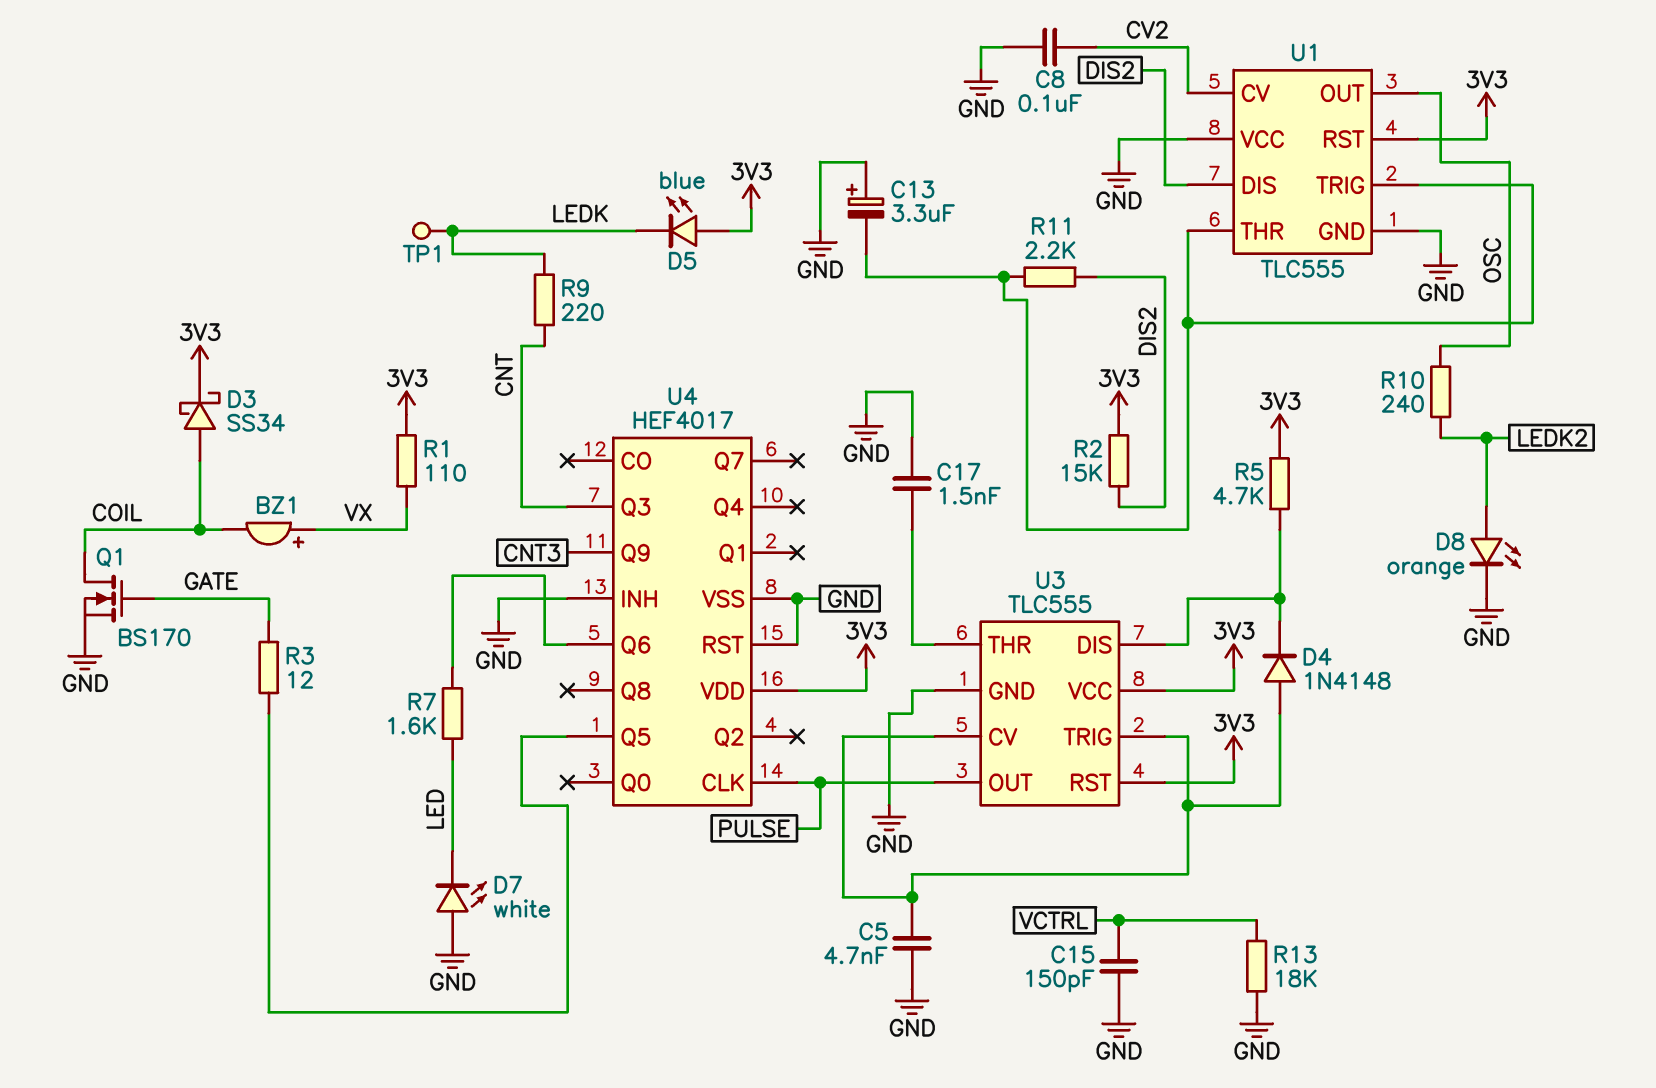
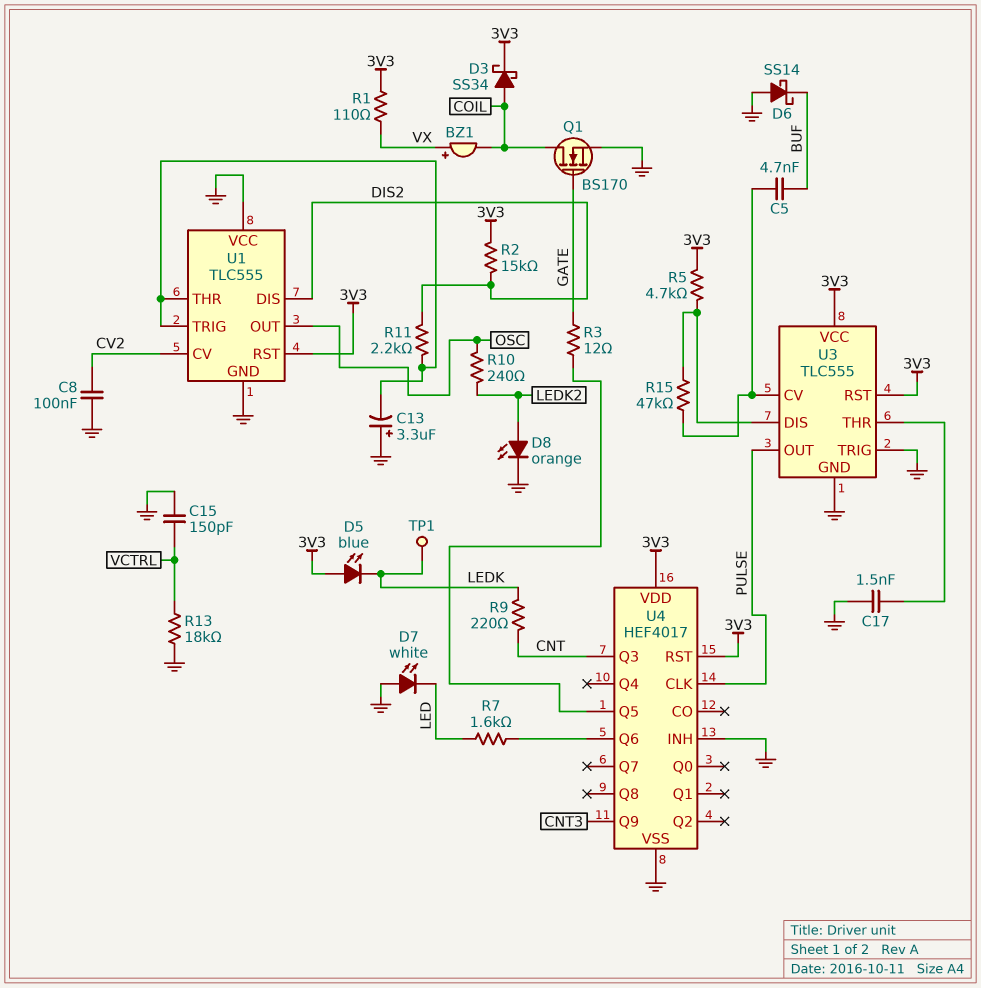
C5: 4.7nF (GND, U3/CV) -> 4.7nF (BUF, U3/CV)
D4: diode 1N4148 (A U3/CV, K U3/DIS) -> none
D6: none -> schottky SS14 (A GND, K BUF)
R15: none -> 47k (U3/CV, U3/DIS)
U3 pin TRIG: U3/CV -> GND
U4 pin RST: GND -> 3V3

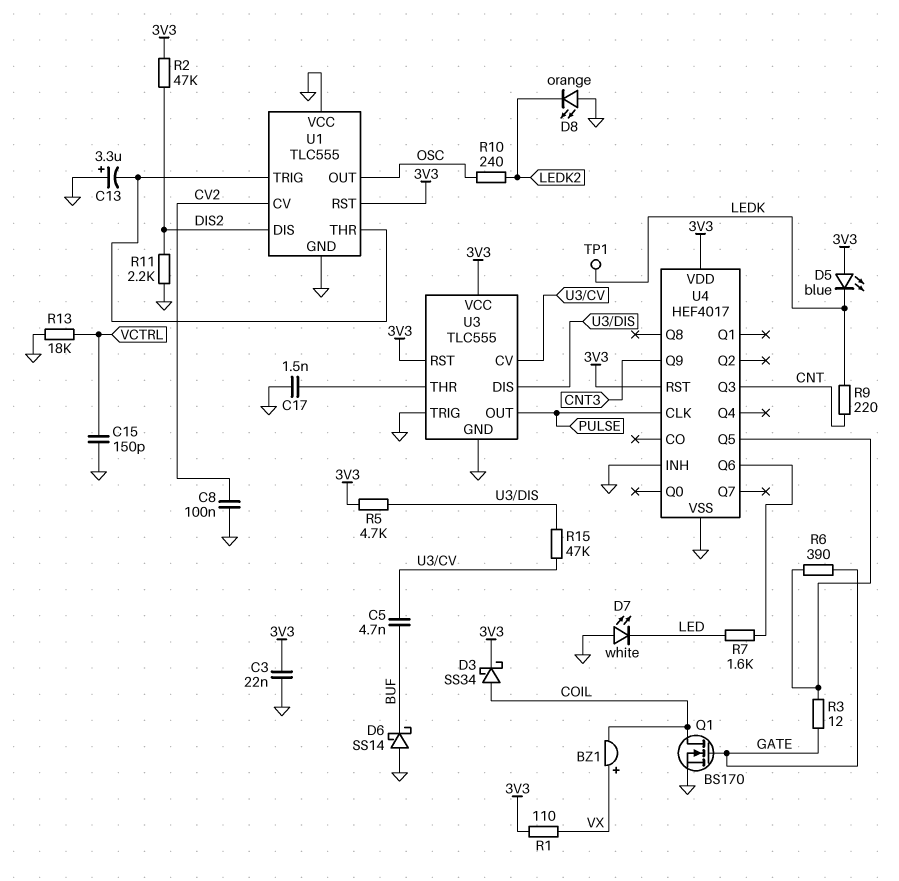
C3: none -> 22nF (3V3, GND)
D8: LED orange (A LEDK2, K GND) -> LED orange (A GND, K LEDK2)
R2: 15k (3V3, DIS2) -> 47k (3V3, DIS2)
R6: none -> 390 (GATE, U4/Q5)
R11: 2.2k (DIS2, U1/THR) -> 2.2k (DIS2, GND)

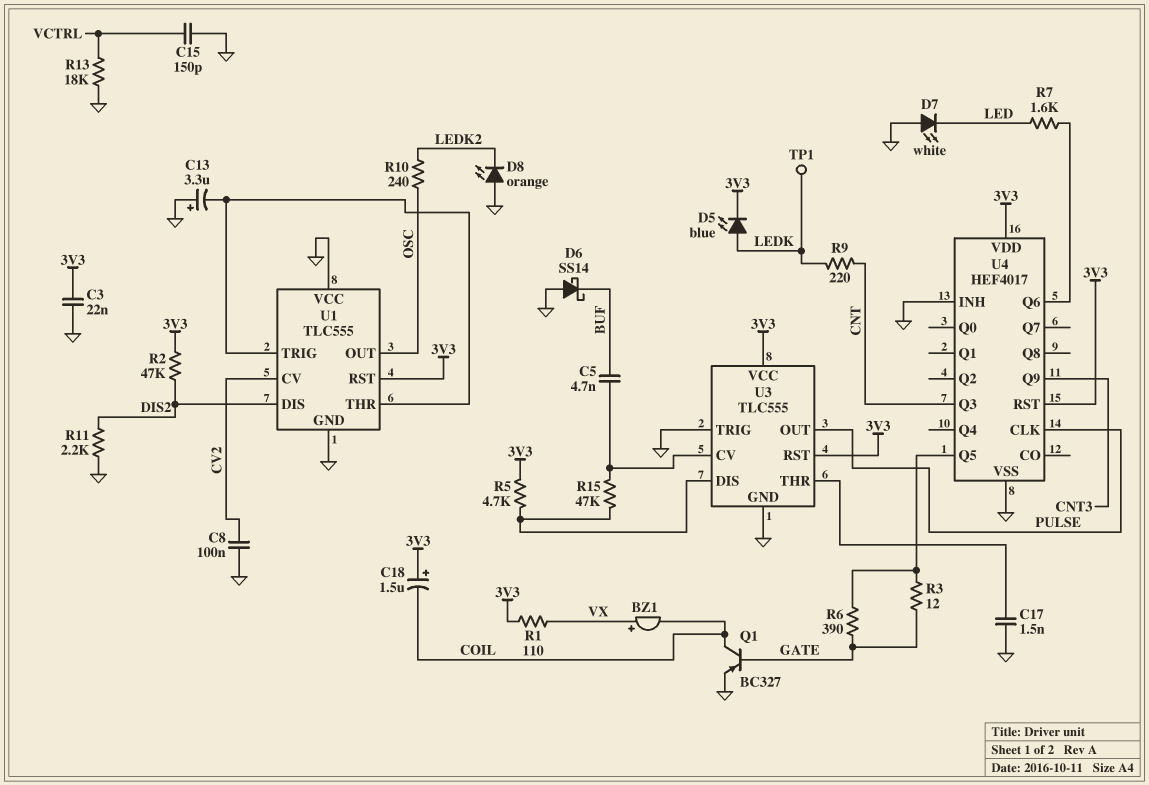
C18: none -> 1.5uF (plus 3V3, minus COIL)
D3: schottky SS34 (A COIL, K 3V3) -> none
D5: LED blue (A 3V3, K LEDK) -> LED blue (A LEDK, K 3V3)
Q1: NMOS BS170 (G GATE, D COIL, S GND) -> PNP BC327 (B GATE, C COIL, E GND)

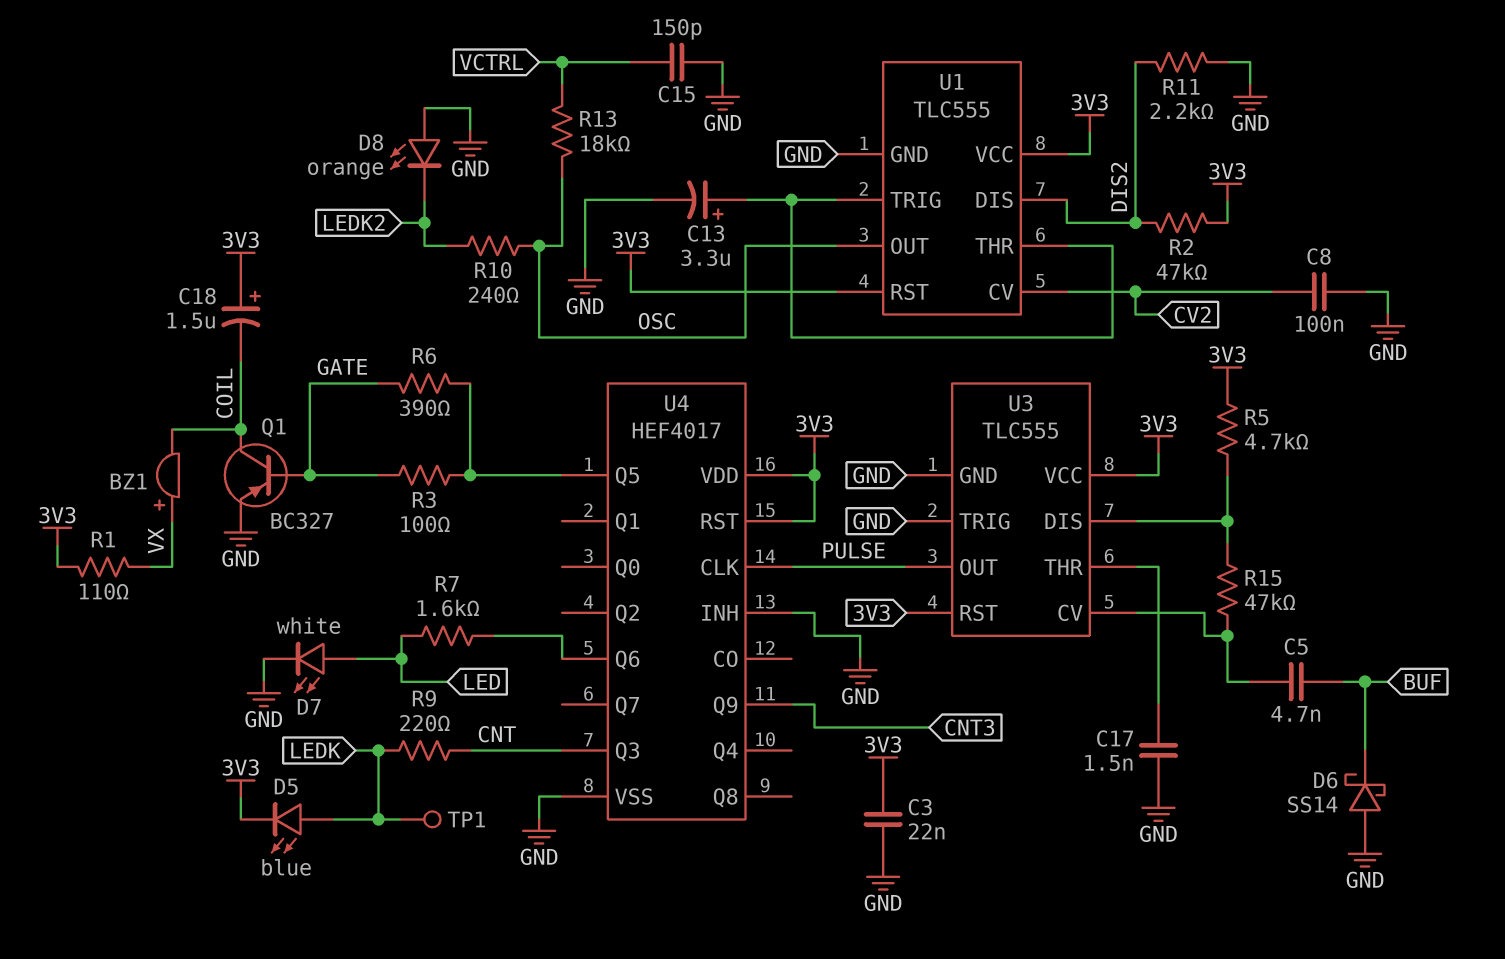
C13: 3.3uF (plus GND, minus U1/THR) -> 3.3uF (plus U1/THR, minus GND)
D7: LED white (A GND, K LED) -> LED white (A LED, K GND)
R3: 12 (GATE, U4/Q5) -> 100 (GATE, U4/Q5)
R13: 18k (GND, VCTRL) -> 18k (OSC, VCTRL)
U1 pin VCC: GND -> 3V3

